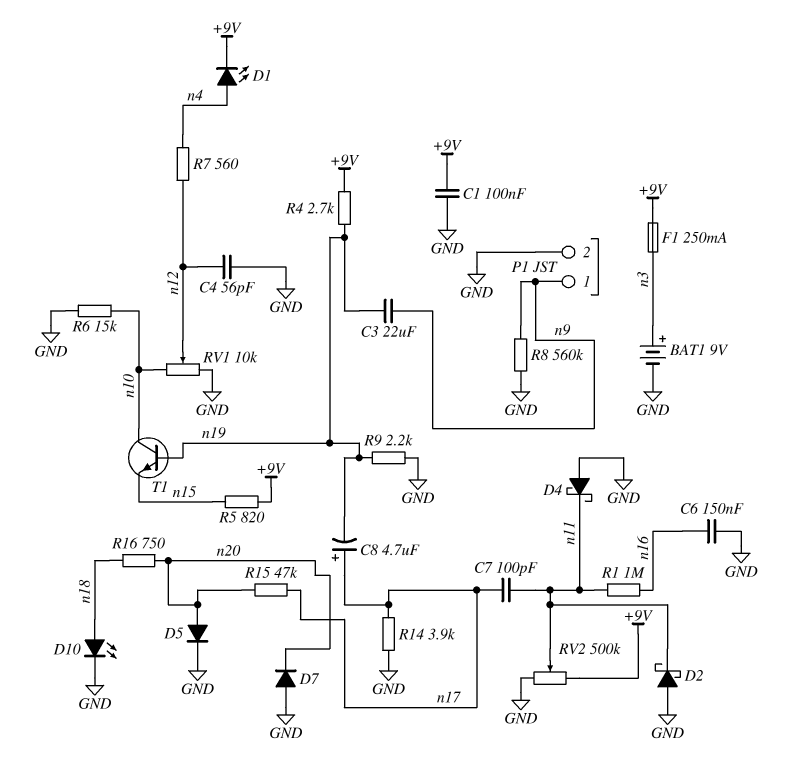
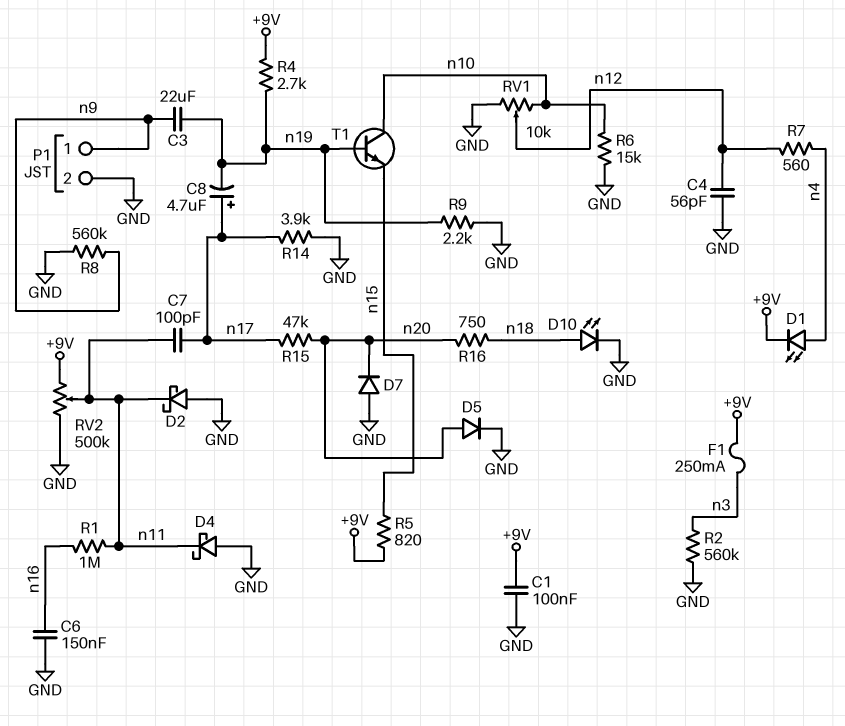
BAT1: 9V (plus n3, minus GND) -> none
R2: none -> 560k (GND, n3)

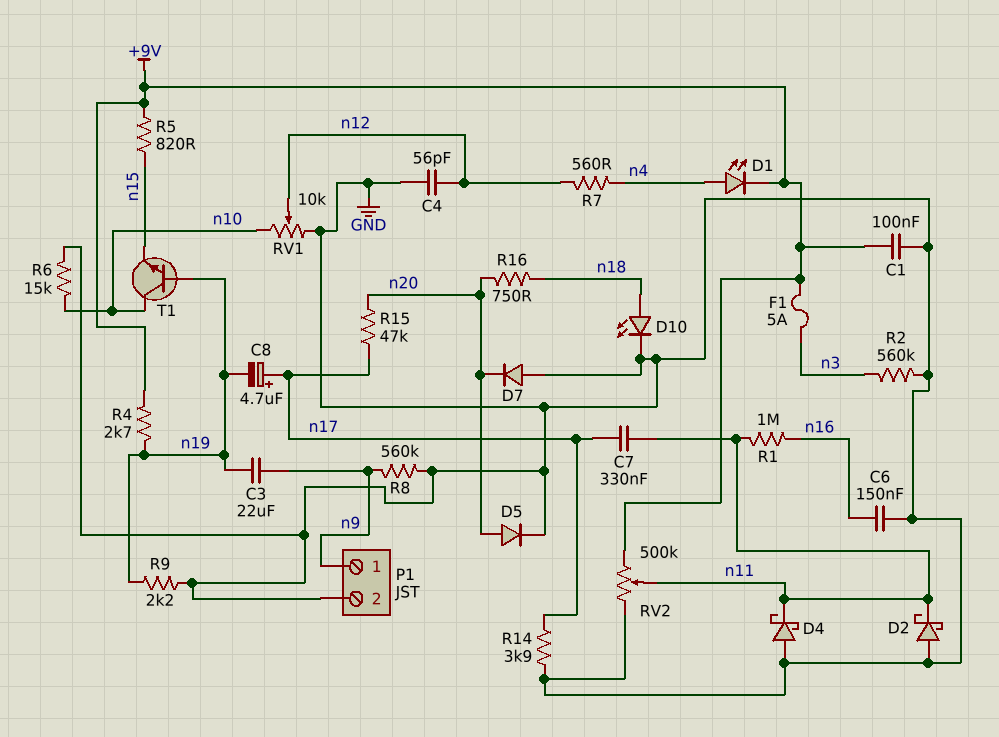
C7: 100pF (n11, n17) -> 330nF (n11, n17)
F1: 250mA (+9V, n3) -> 5A (+9V, n3)

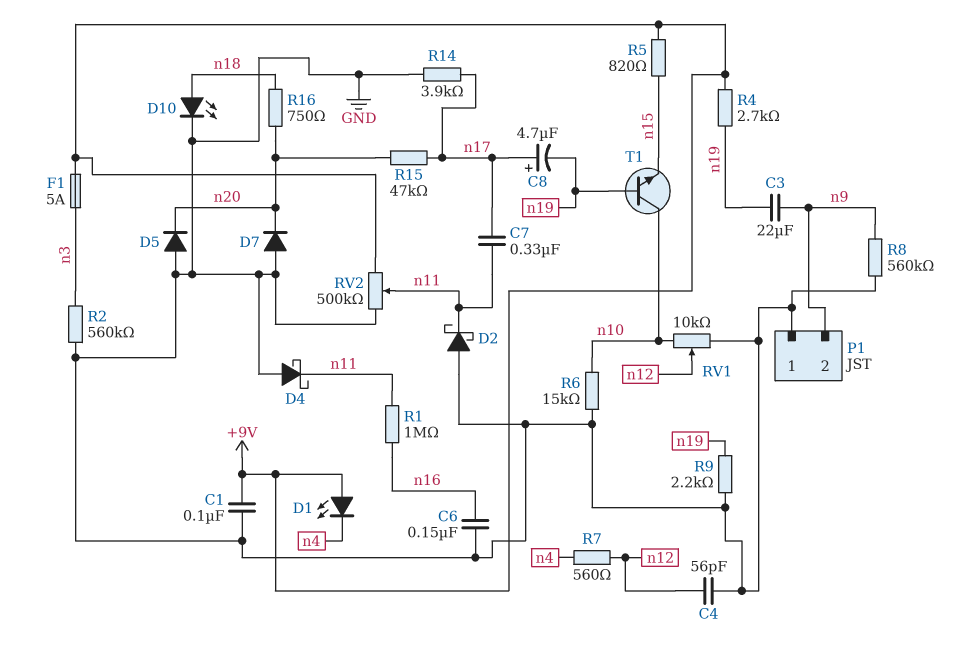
D1: LED (A n4, K +9V) -> LED (A +9V, K n4)
D5: diode (A n20, K GND) -> diode (A GND, K n20)
P1 pin 1: n9 -> GND
P1 pin 2: GND -> n9

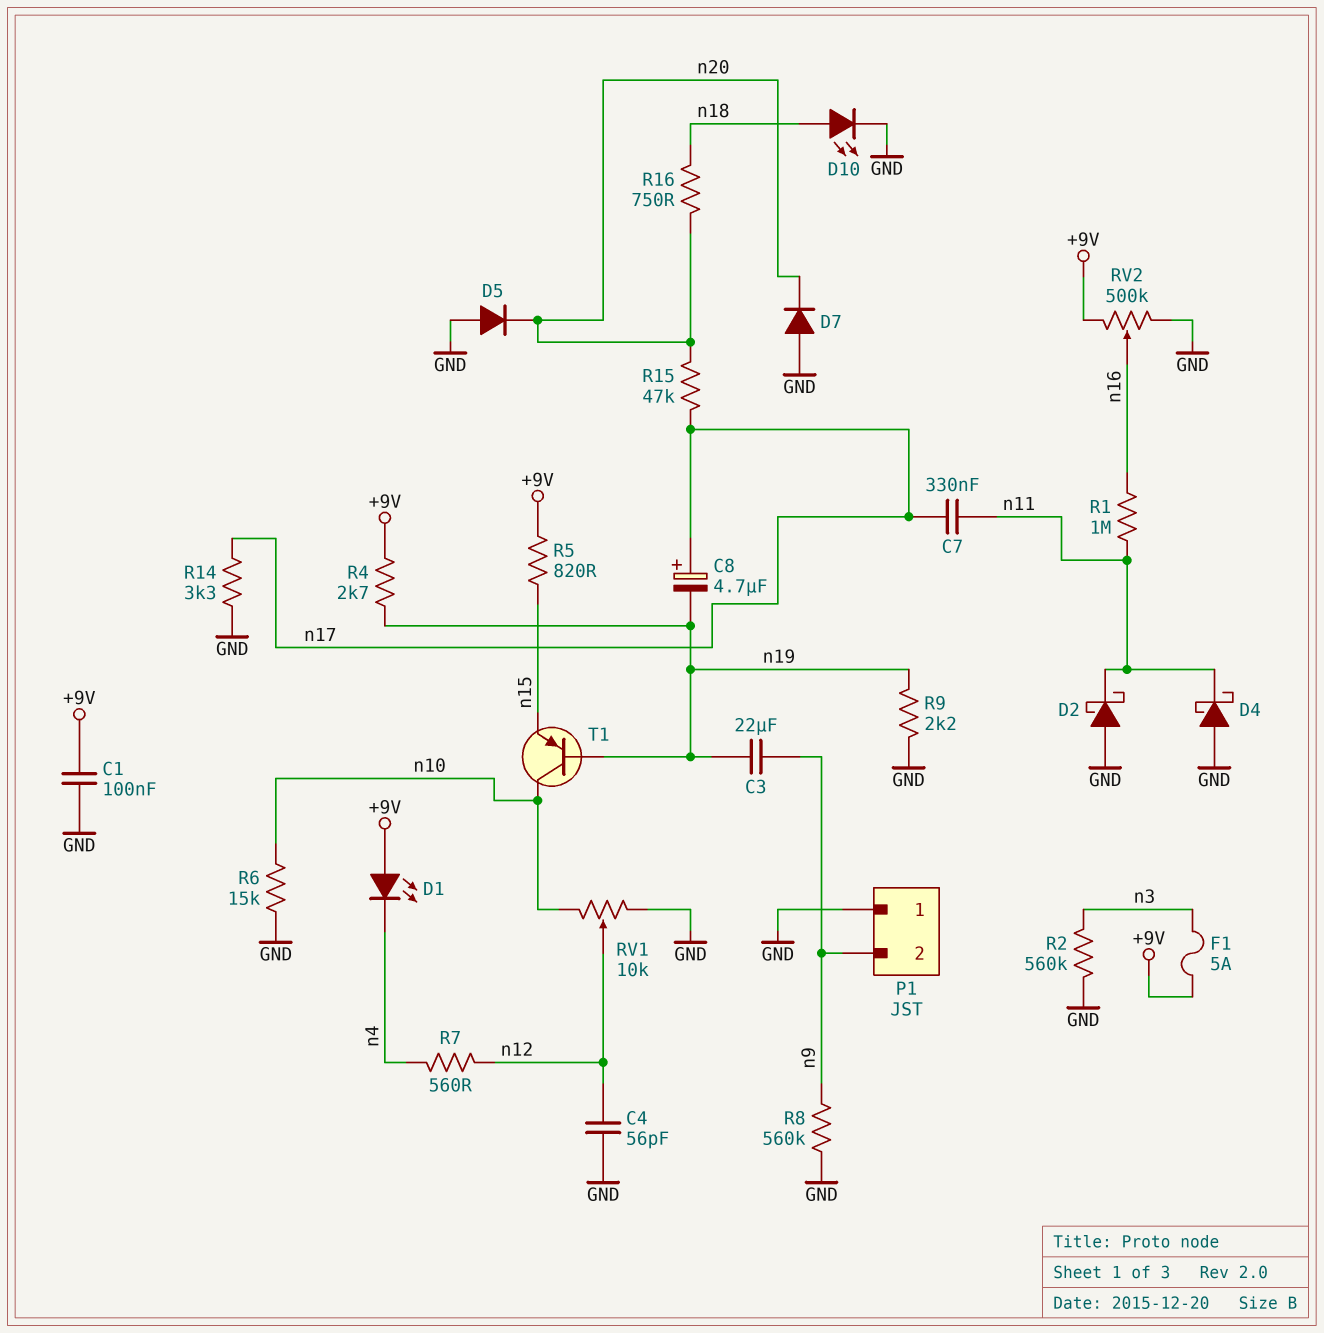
C6: 150nF (GND, n16) -> none
R14: 3.9k (GND, n17) -> 3.3k (GND, n17)
RV2: 500k (+9V, GND, wiper n11) -> 500k (+9V, GND, wiper n16)
T1: NPN (B n19, C n10, E n15) -> PNP (B n19, C n10, E n15)

